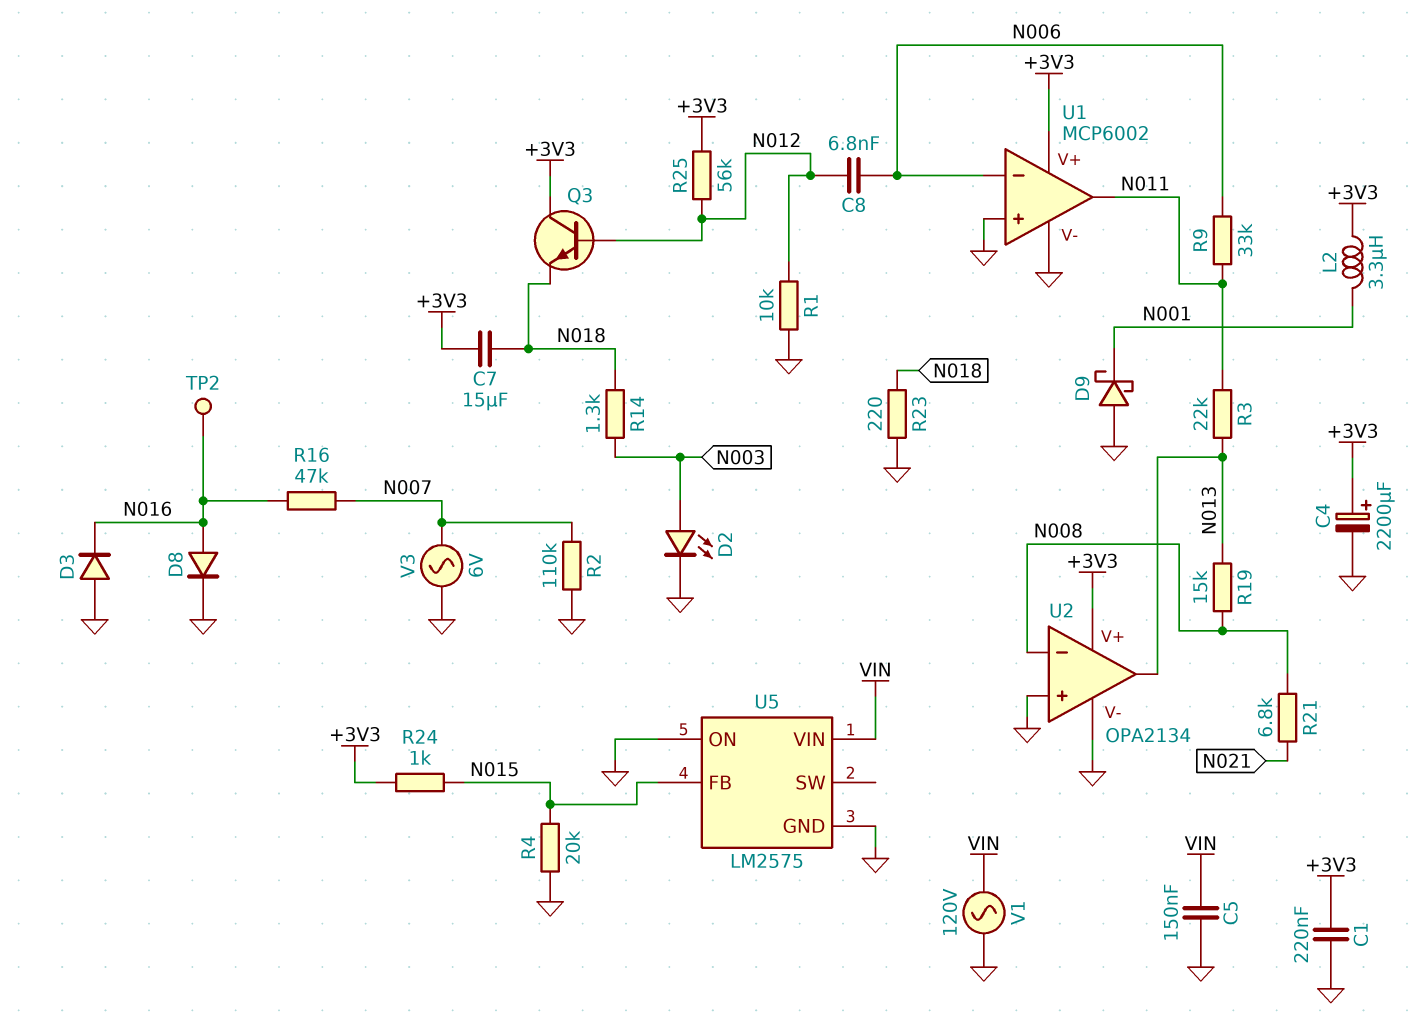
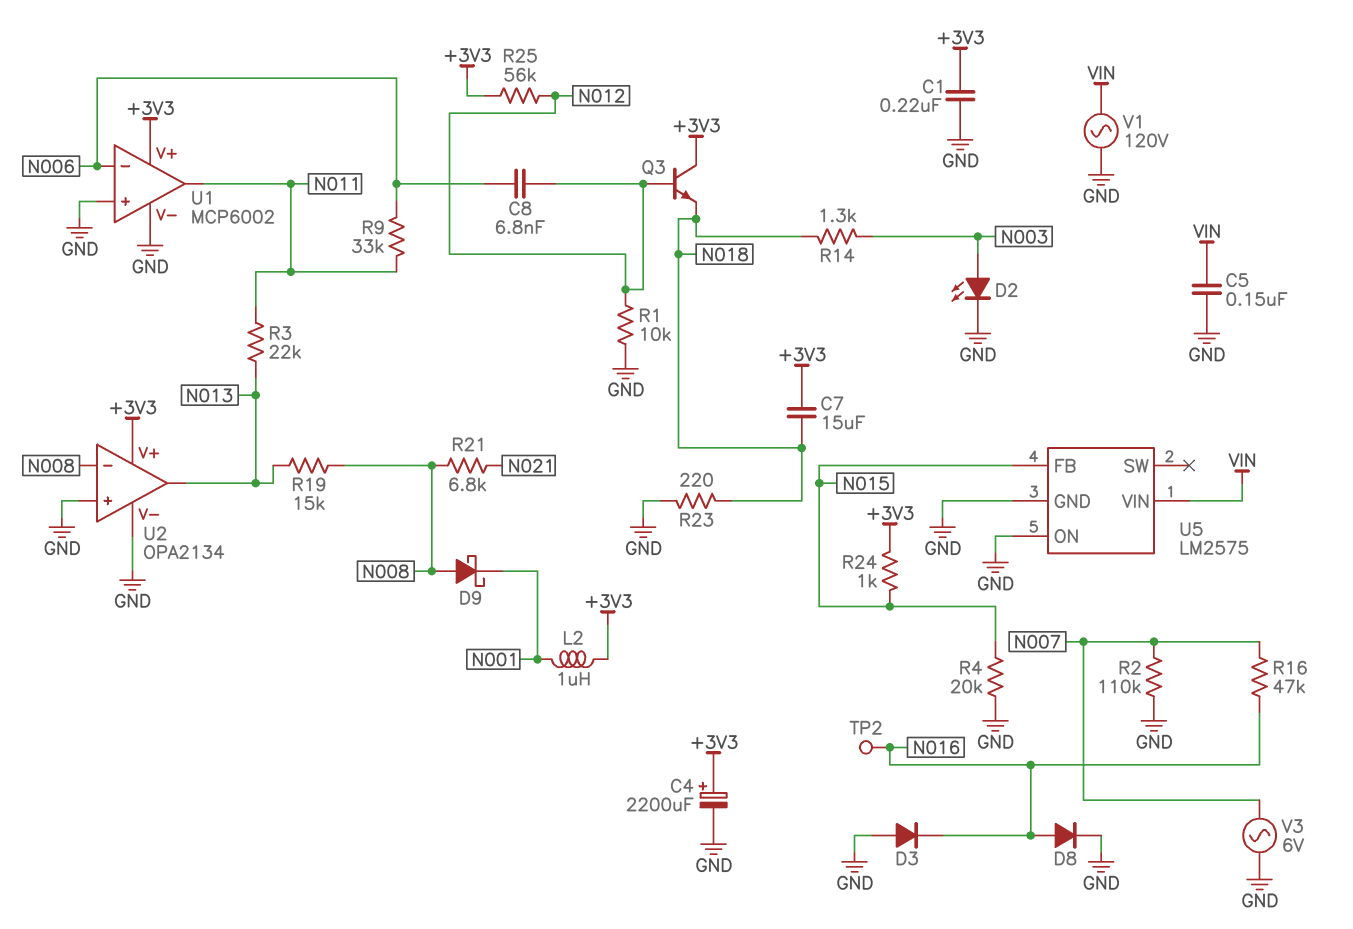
D9: schottky (A GND, K N001) -> schottky (A N008, K N001)
L2: 3.3uH (+3V3, N001) -> 1uH (+3V3, N001)

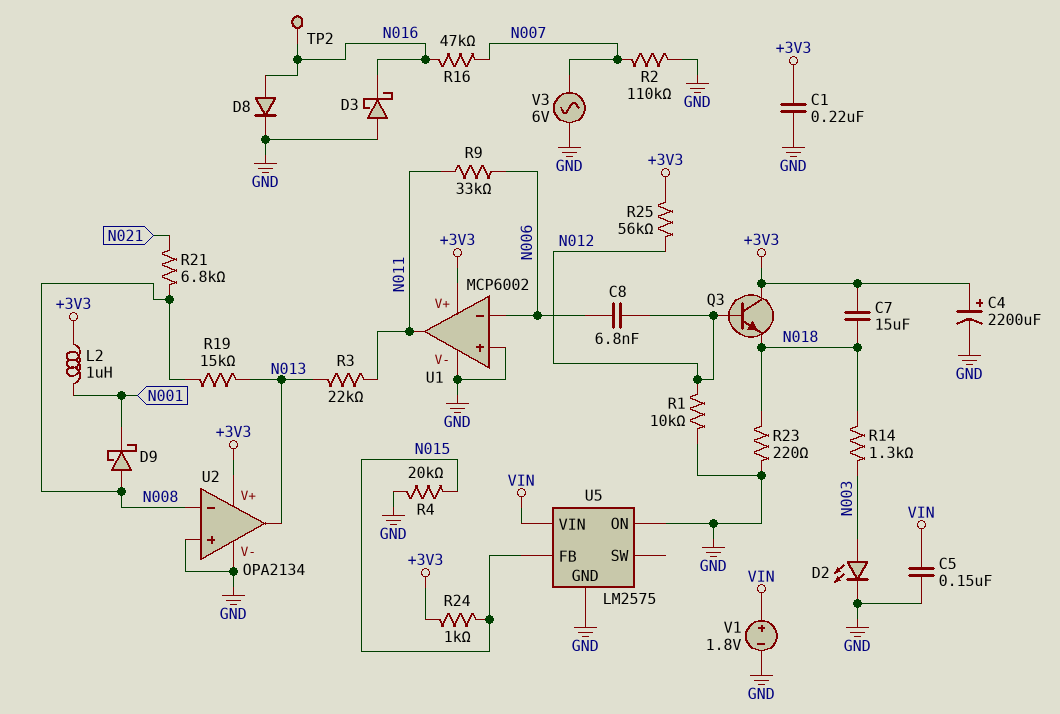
D3: diode (A GND, K N016) -> schottky (A GND, K N016)
V1: AC 120V (GND, VIN) -> 1.8V (plus VIN, minus GND)

